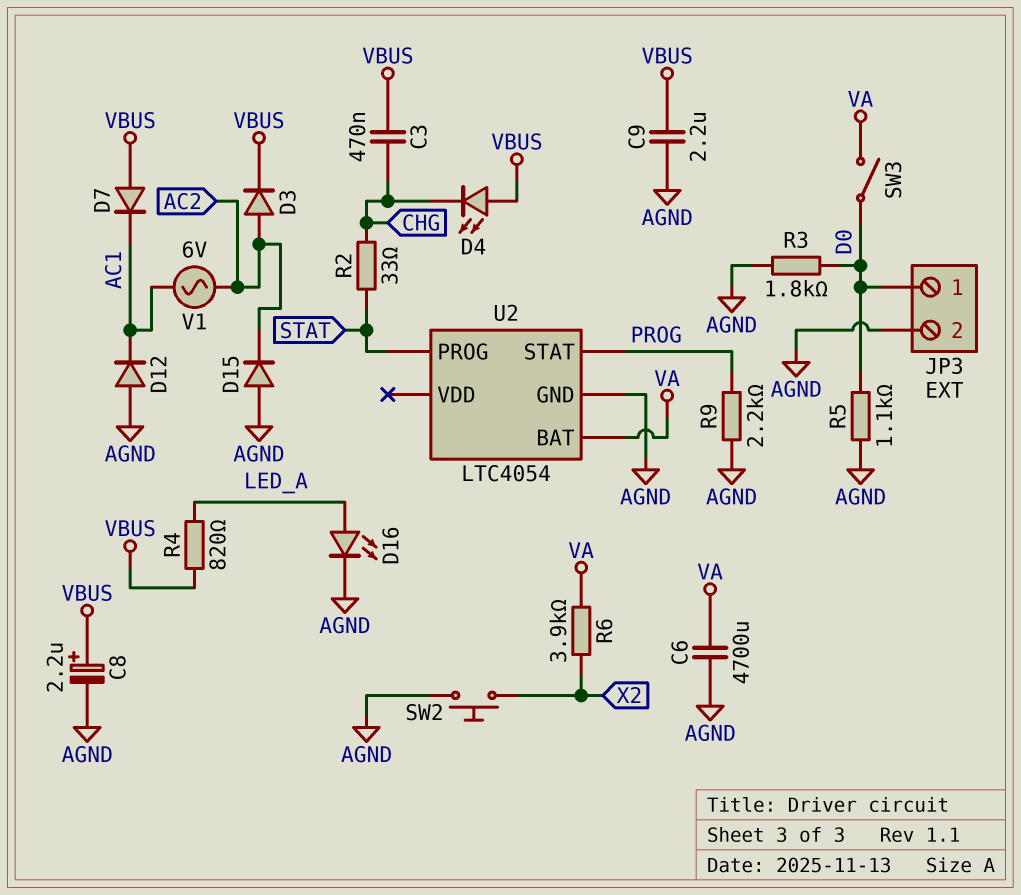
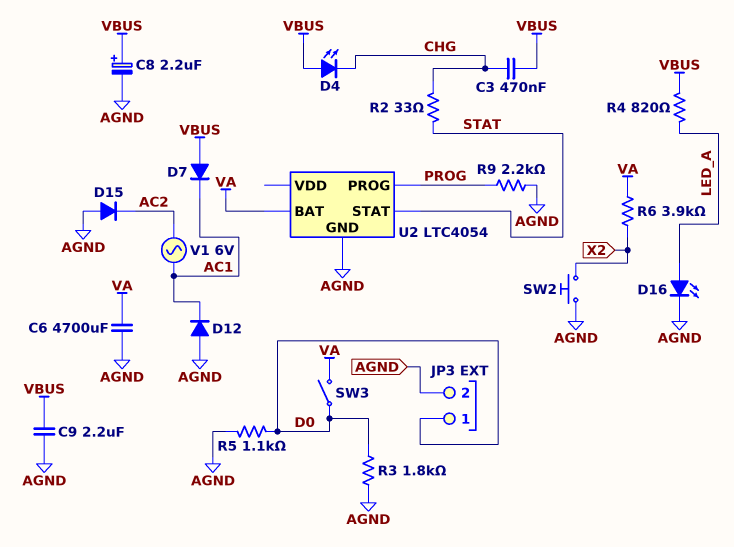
D3: diode (A AC2, K VBUS) -> none
U2 pin PROG: STAT -> PROG
U2 pin STAT: PROG -> STAT

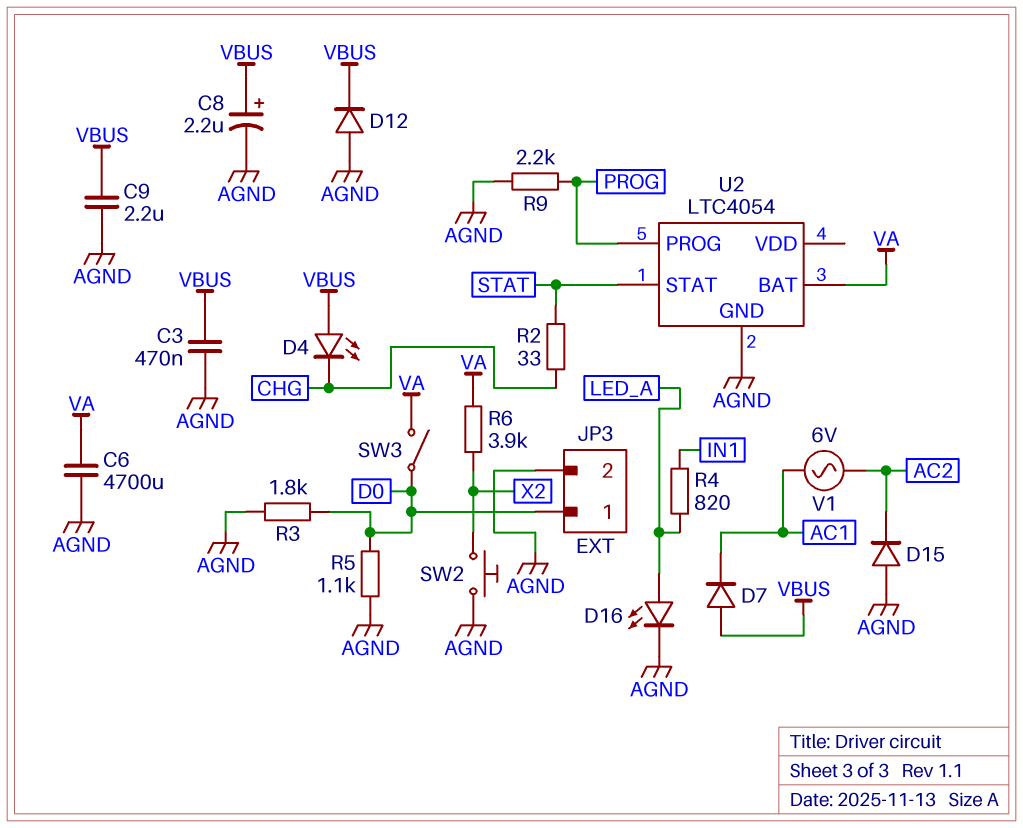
C3: 470nF (CHG, VBUS) -> 470nF (AGND, VBUS)
D12: diode (A AGND, K AC1) -> diode (A AGND, K VBUS)
R4: 820 (LED_A, VBUS) -> 820 (IN1, LED_A)

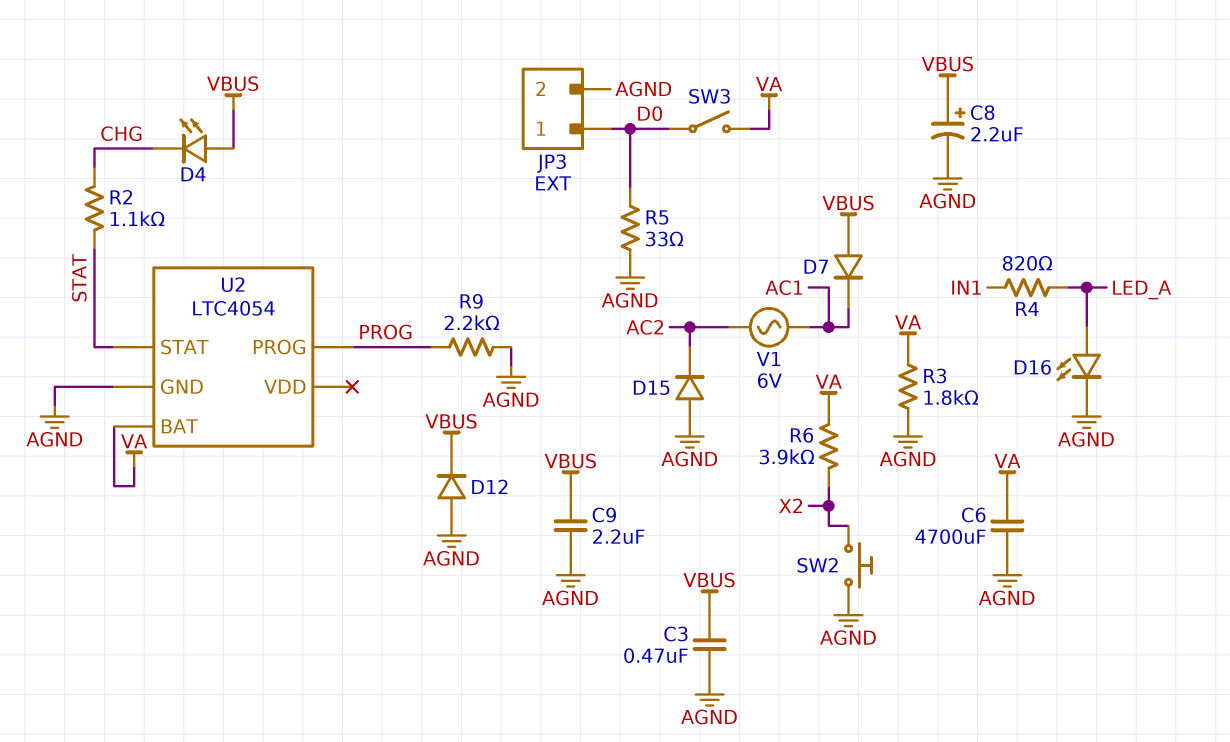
R2: 33 (CHG, STAT) -> 1.1k (CHG, STAT)
R3: 1.8k (AGND, D0) -> 1.8k (AGND, VA)
R5: 1.1k (AGND, D0) -> 33 (AGND, D0)

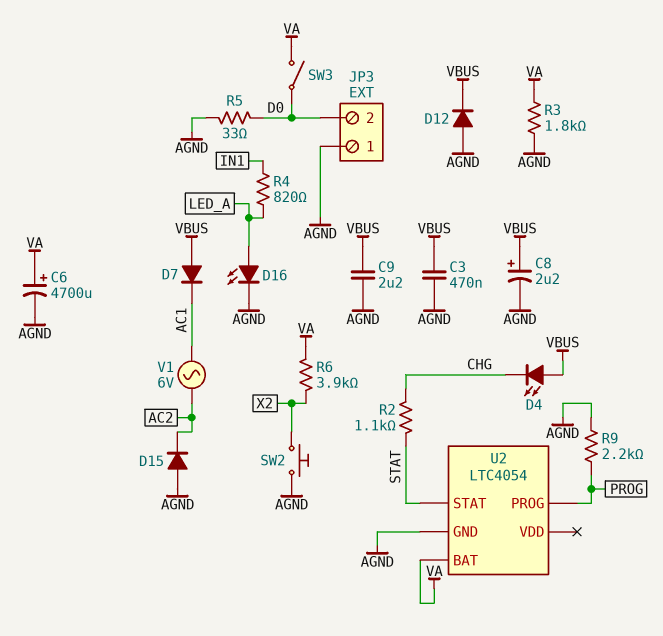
C6: 4700uF (AGND, VA) -> 4700uF (plus VA, minus AGND)
JP3 pin 1: D0 -> AGND
JP3 pin 2: AGND -> D0

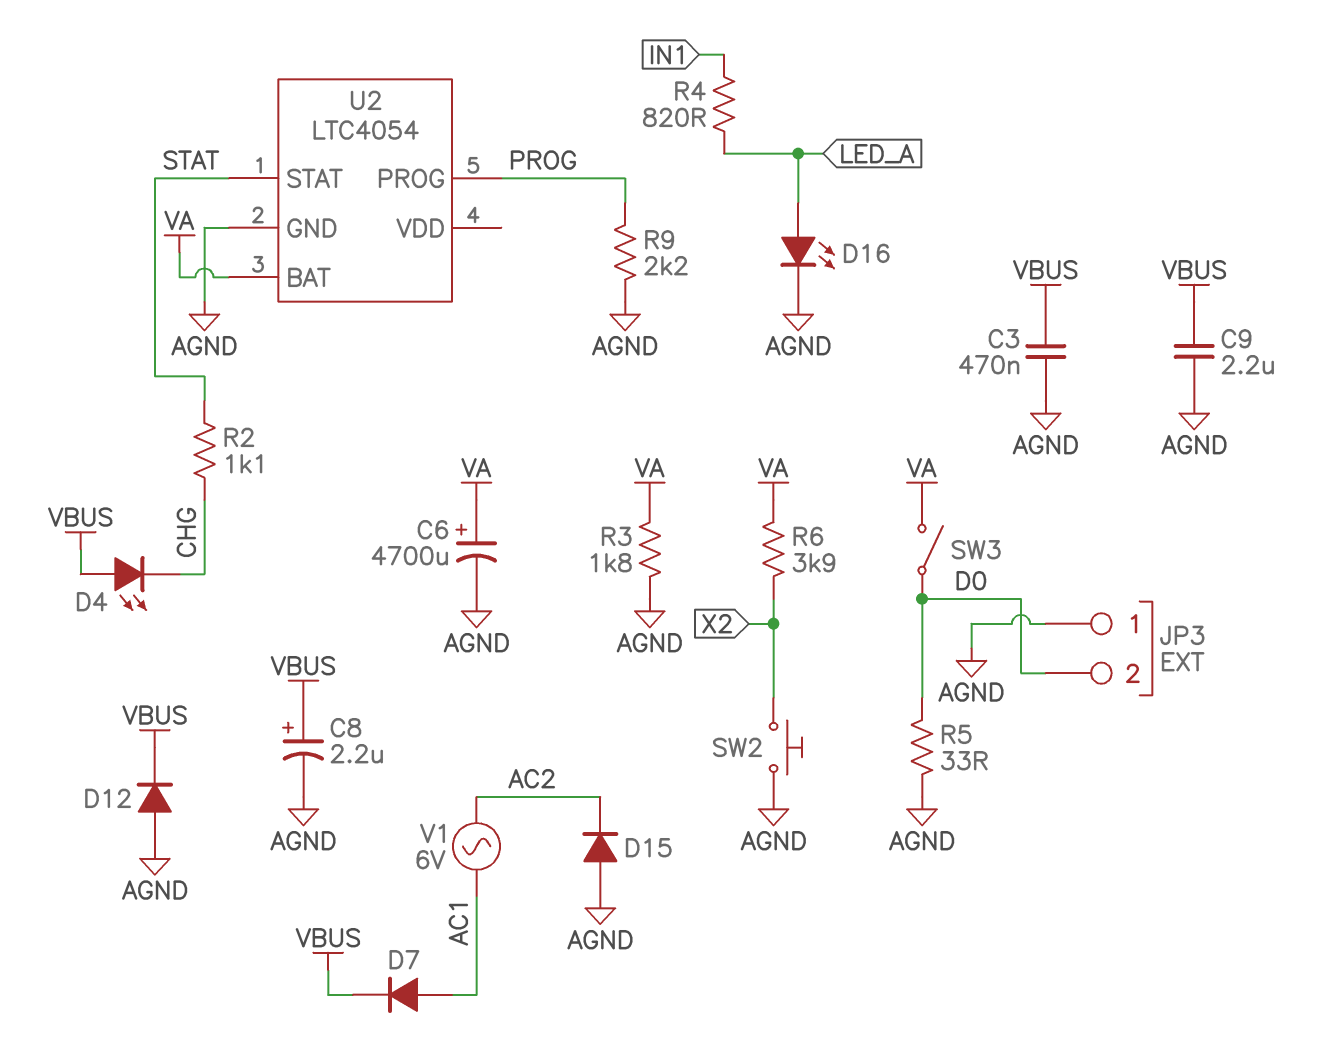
D7: diode (A VBUS, K AC1) -> diode (A AC1, K VBUS)

